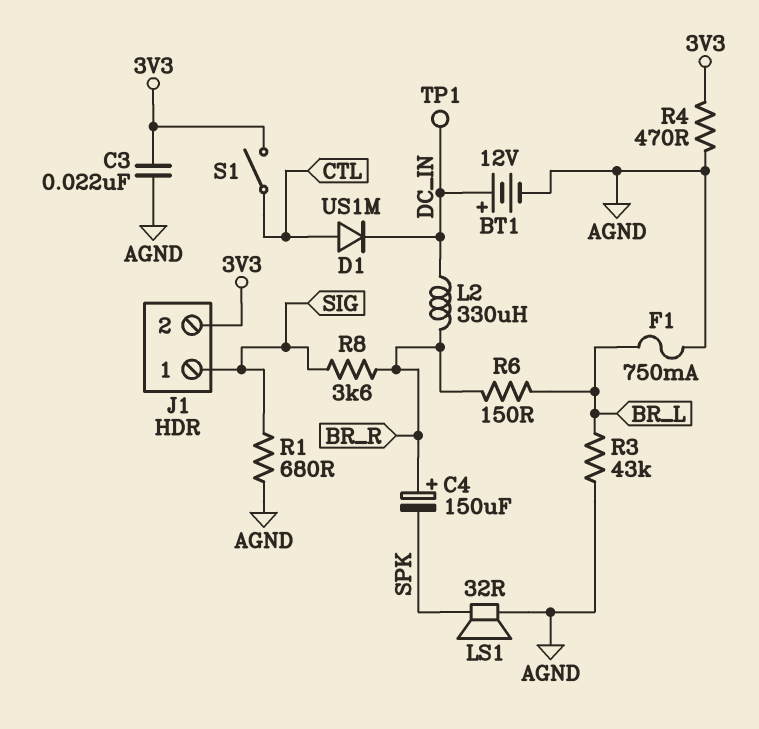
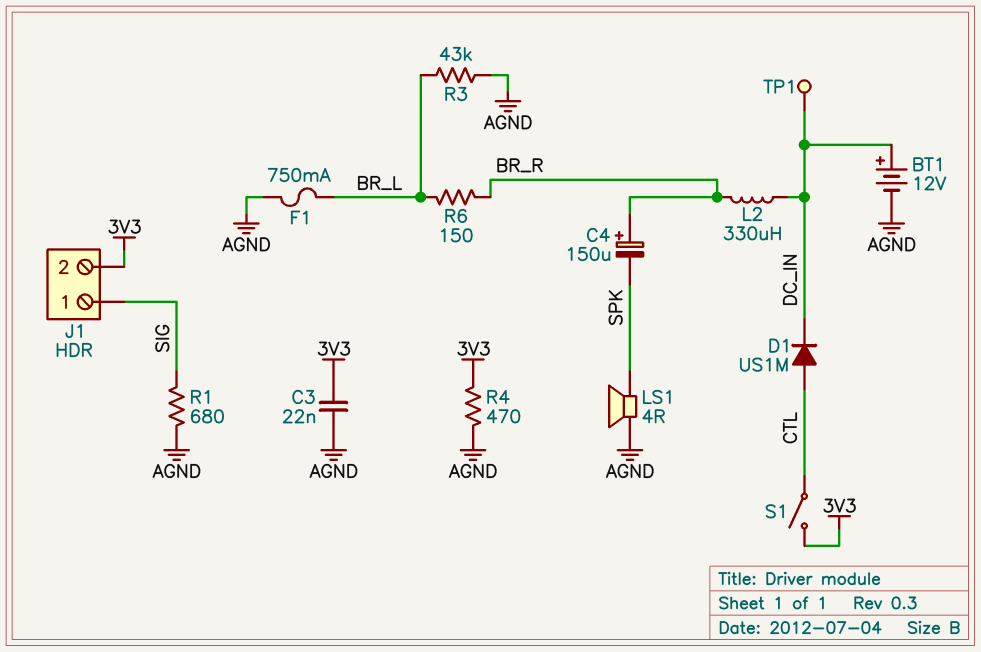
LS1: speaker 32R (AGND, SPK) -> speaker 4R (AGND, SPK)
R8: 3.6k (BR_R, SIG) -> none

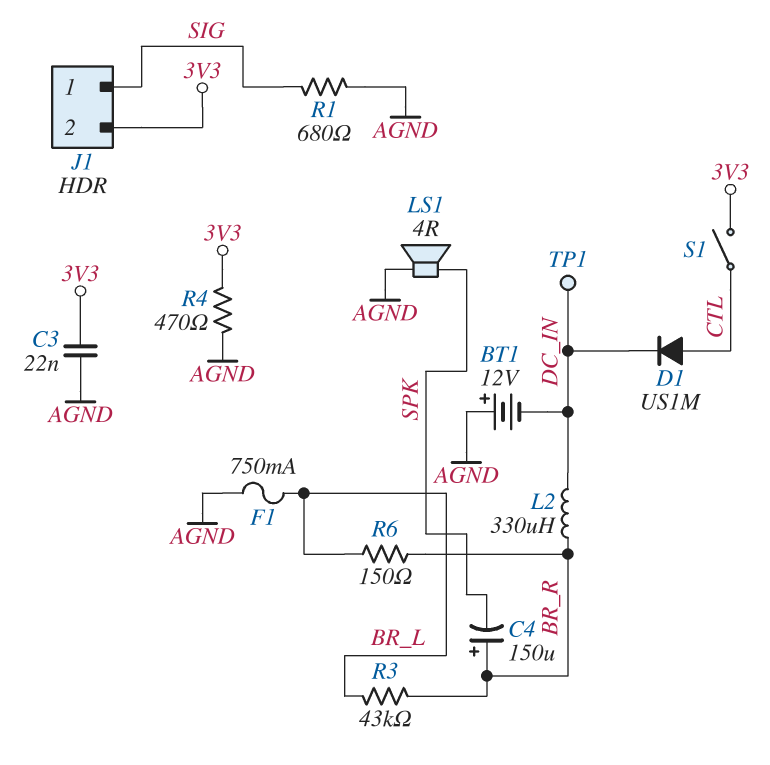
BT1: 12V (plus DC_IN, minus AGND) -> 12V (plus AGND, minus DC_IN)
R3: 43k (AGND, BR_L) -> 43k (BR_L, BR_R)

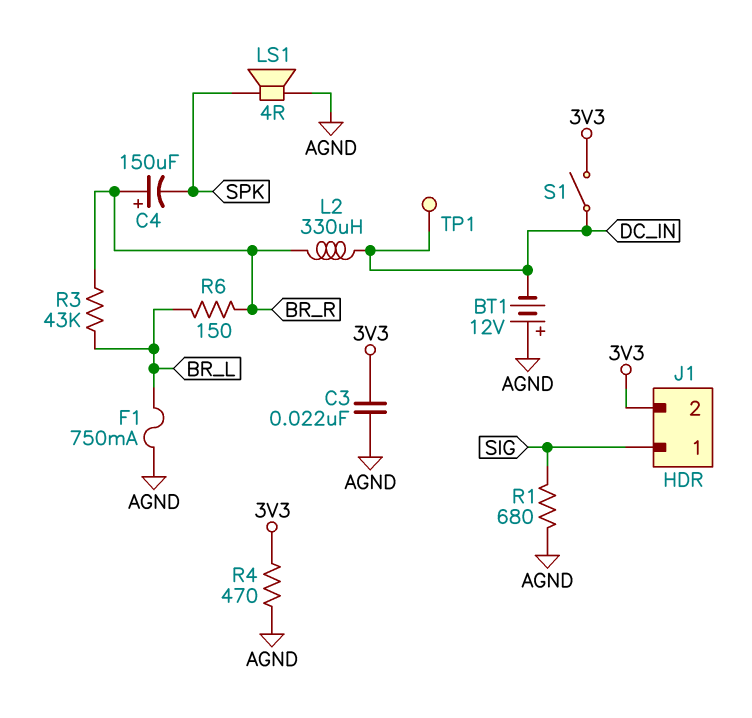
D1: diode US1M (A CTL, K DC_IN) -> none
S1: switch (3V3, CTL) -> switch (3V3, DC_IN)

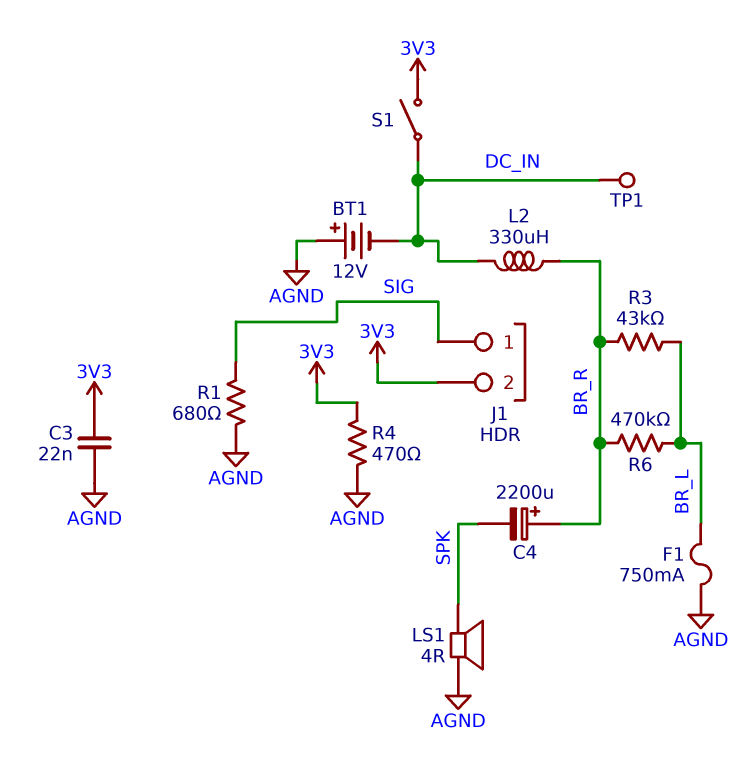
C4: 150uF (plus BR_R, minus SPK) -> 2200uF (plus BR_R, minus SPK)
R6: 150 (BR_L, BR_R) -> 470k (BR_L, BR_R)

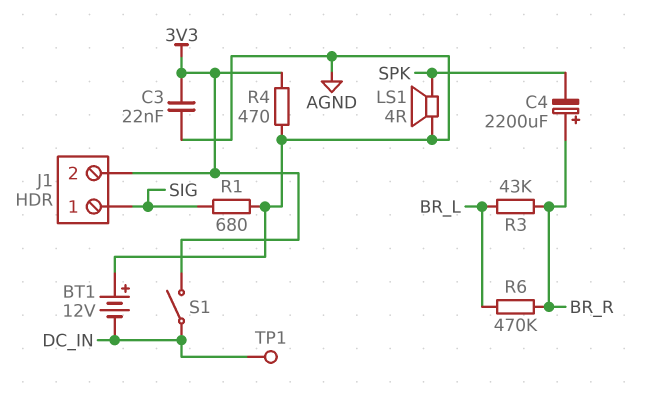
F1: 750mA (AGND, BR_L) -> none
L2: 330uH (BR_R, DC_IN) -> none

